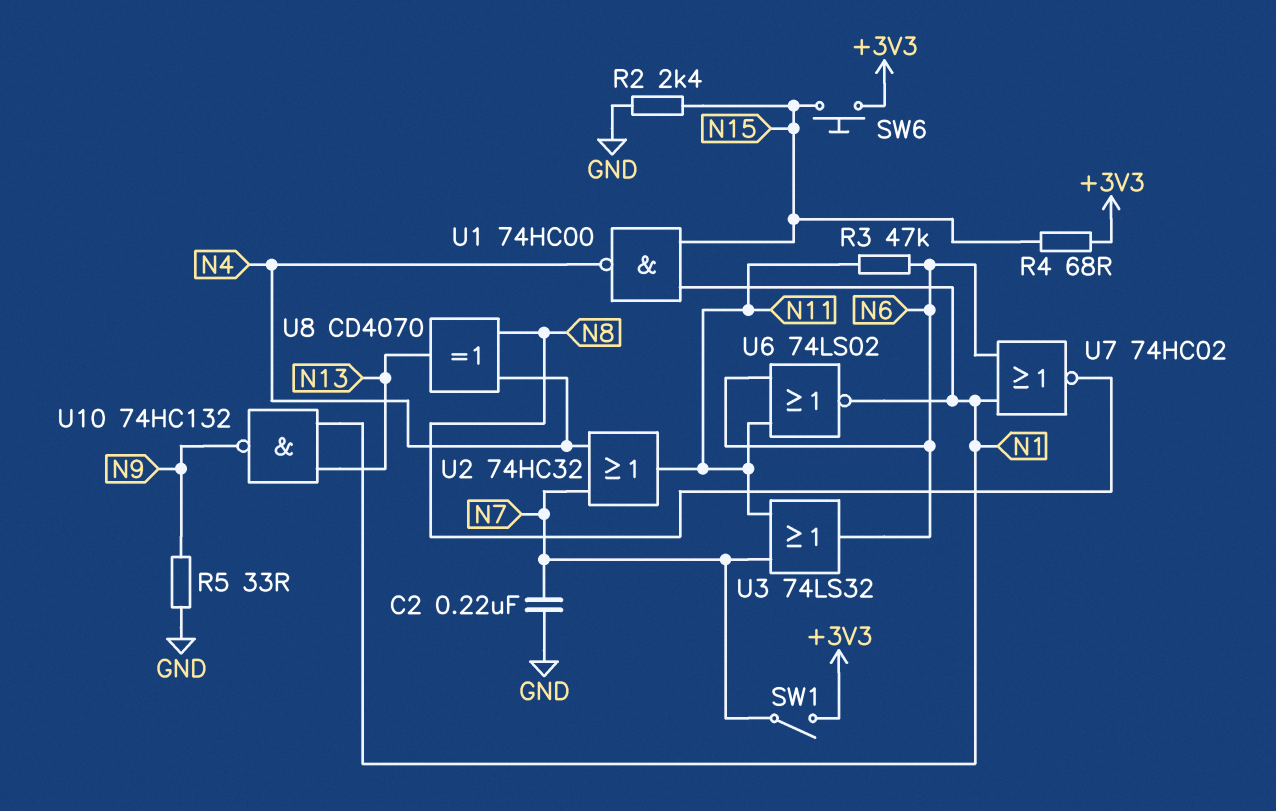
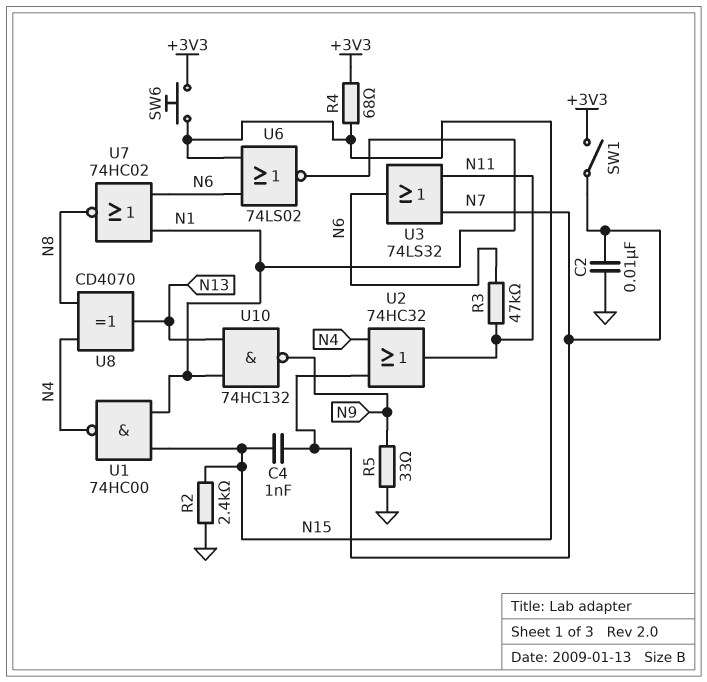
C2: 220nF (GND, N7) -> 10nF (GND, N7)
C4: none -> 1nF (N7, N15)
U6: NOR 74LS02 (in N6, in N11, out N1) -> NOR 74LS02 (in N6, in N15, out N1)

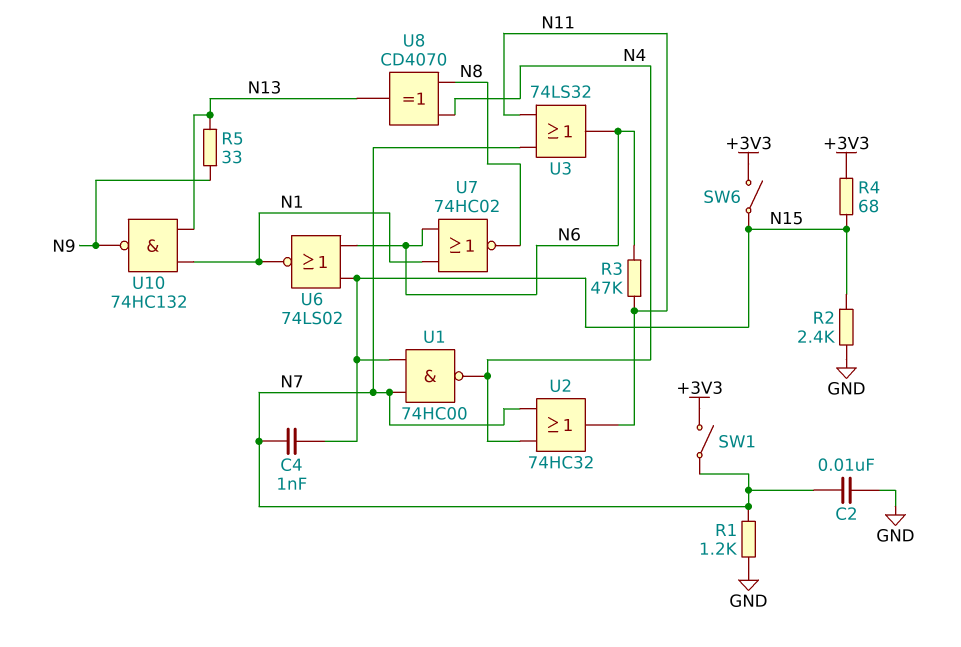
R1: none -> 1.2k (GND, N7)
R5: 33 (GND, N9) -> 33 (N9, N13)
SW6: button (+3V3, N15) -> switch (+3V3, N15)
U1: NAND 74HC00 (in N1, in N15, out N4) -> NAND 74HC00 (in N7, in N15, out N4)

